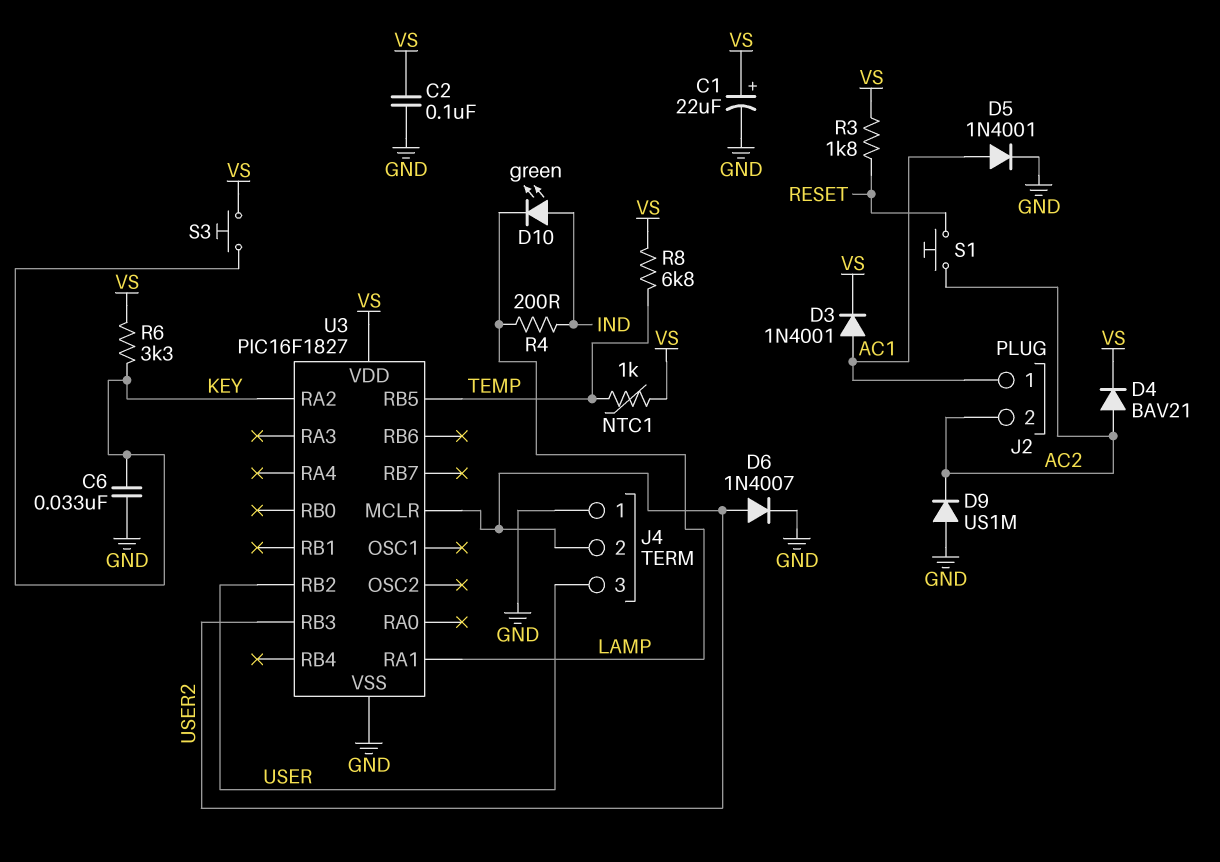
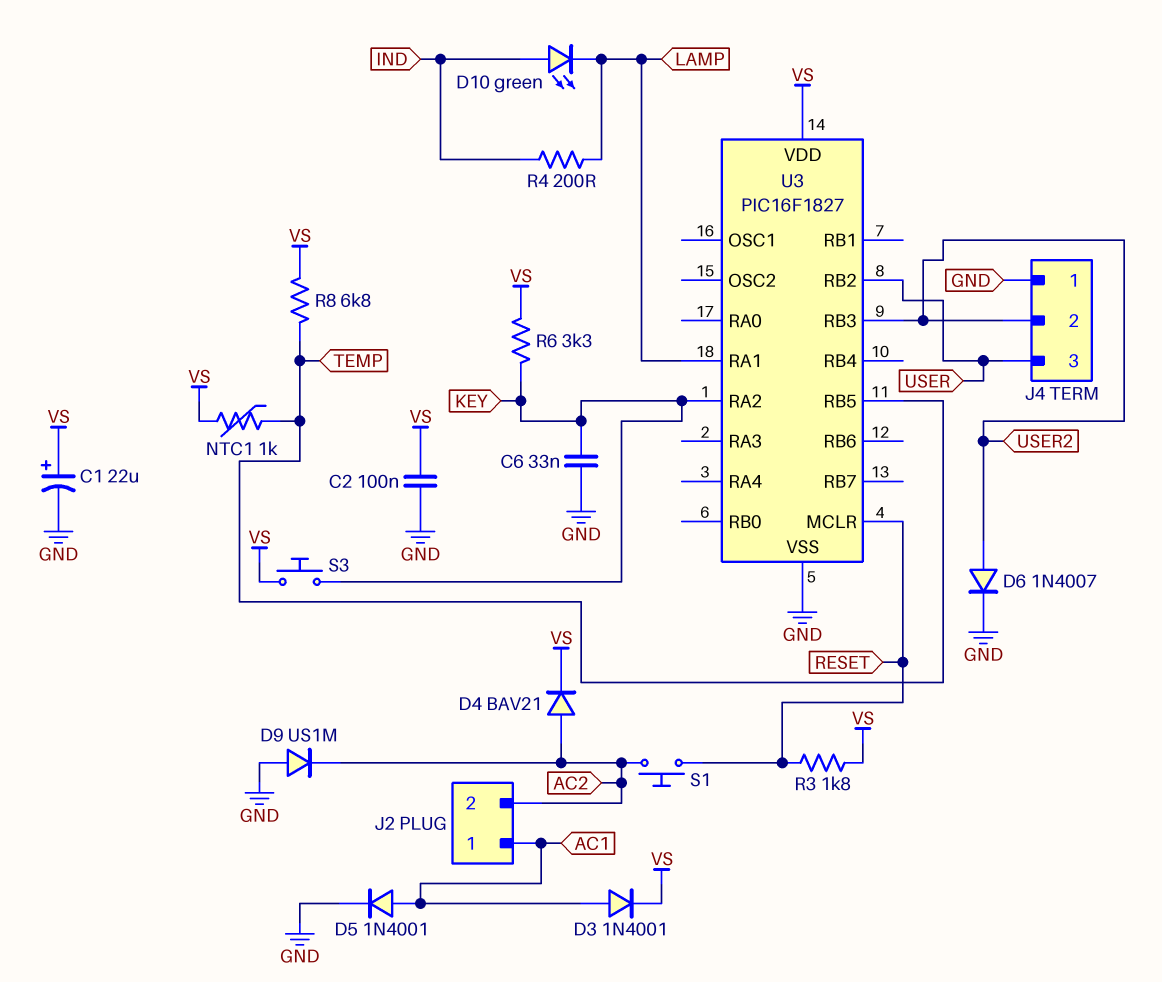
U3 pin MCLR: USER2 -> RESET

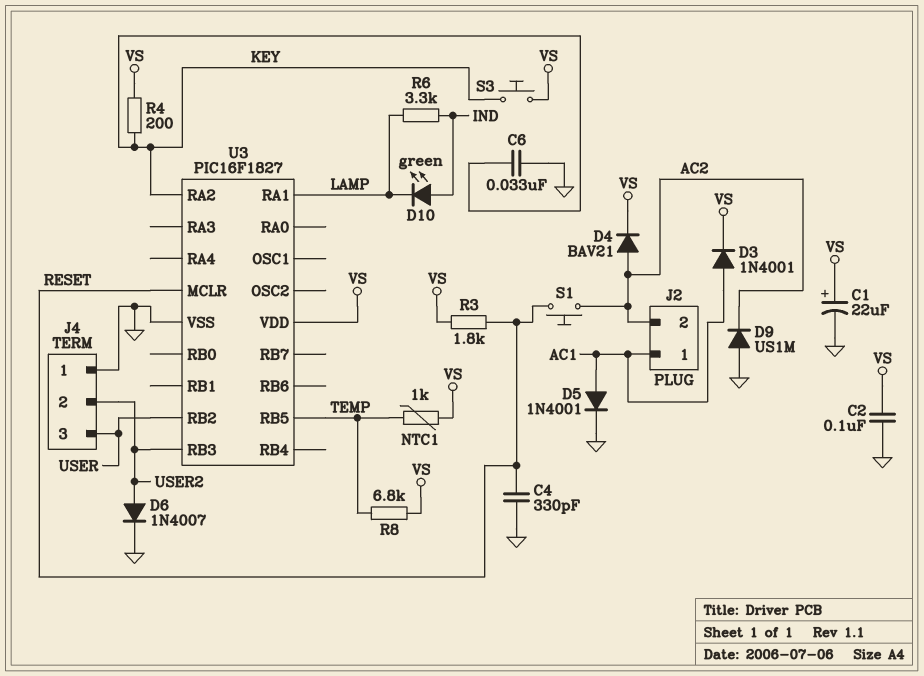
C4: none -> 330pF (GND, RESET)
R4: 200 (IND, LAMP) -> 200 (KEY, VS)
R6: 3.3k (KEY, VS) -> 3.3k (IND, LAMP)

